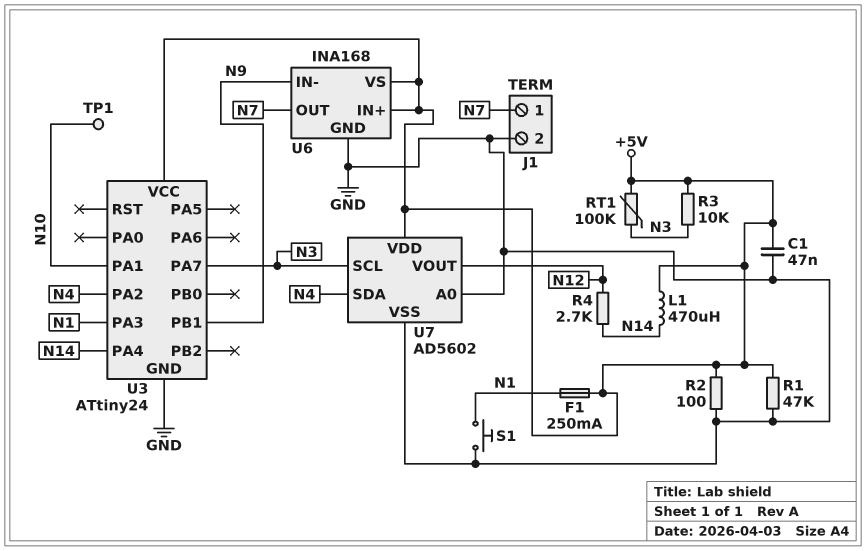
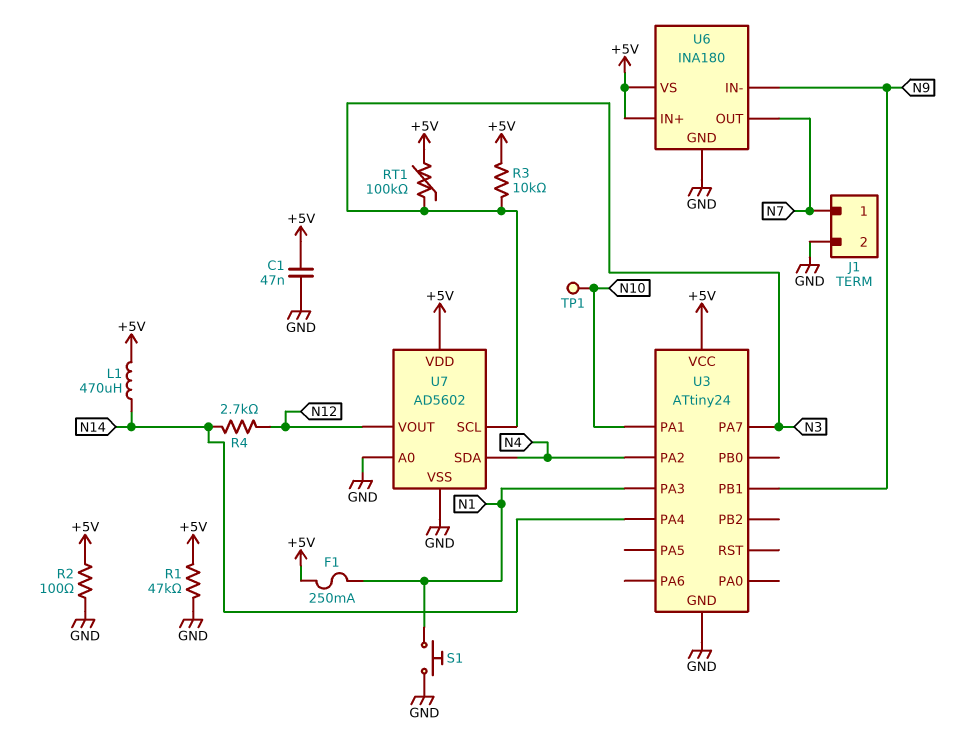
U6: INA168 -> INA180

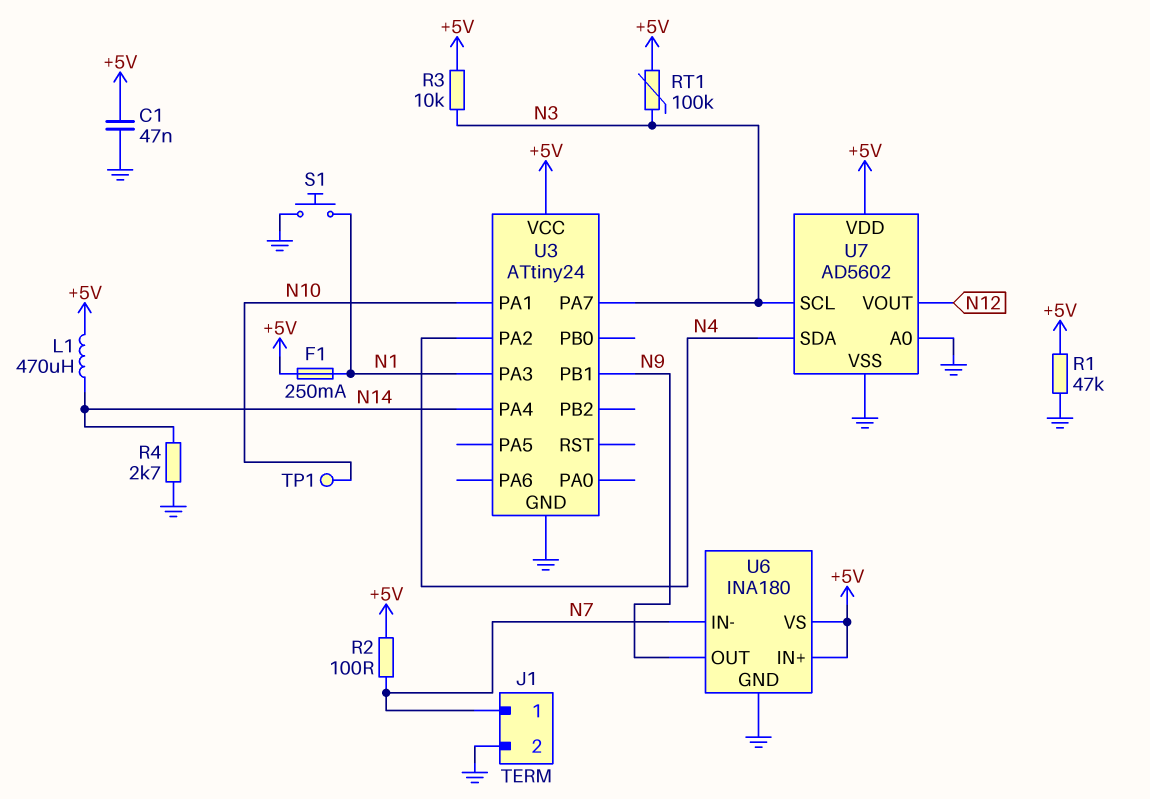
R2: 100 (+5V, GND) -> 100 (+5V, N7)
R4: 2.7k (N12, N14) -> 2.7k (GND, N14)
U6 pin IN-: N9 -> N7
U6 pin OUT: N7 -> N9

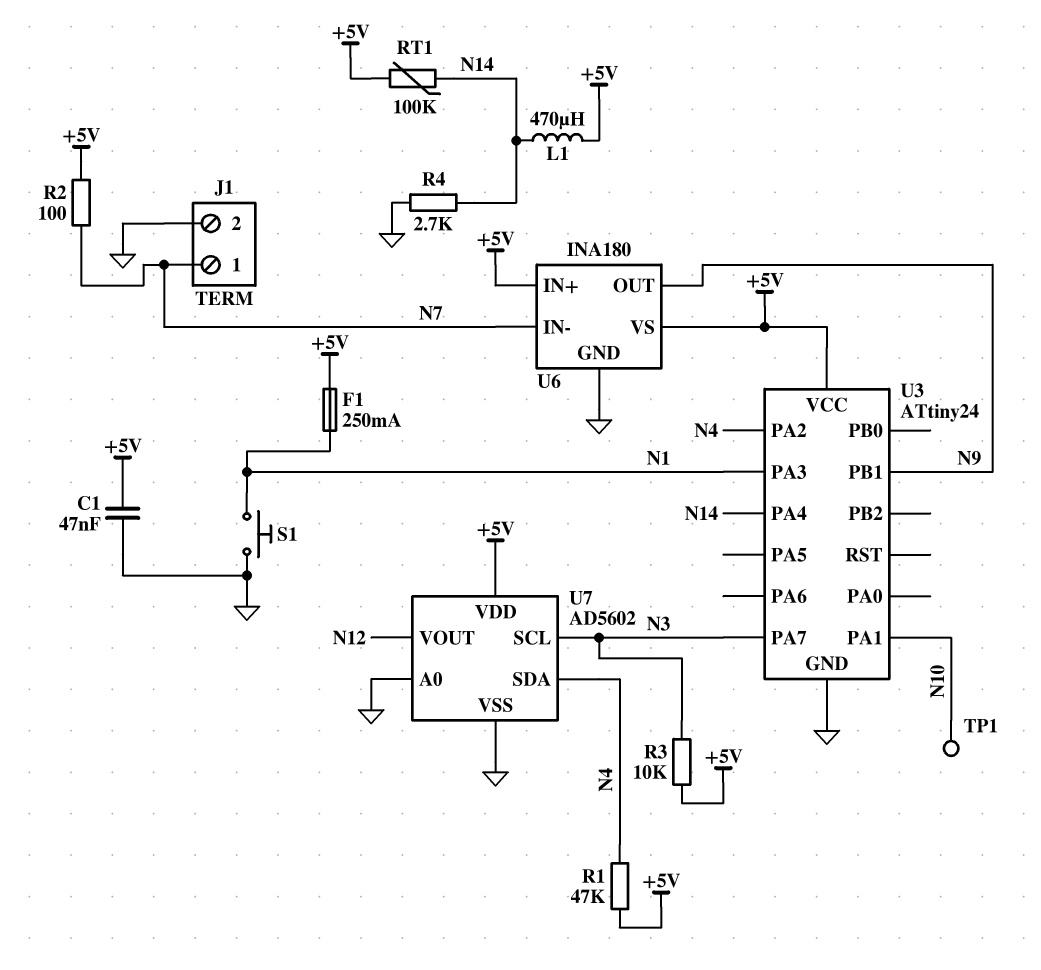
R1: 47k (+5V, GND) -> 47k (+5V, N4)
RT1: 100k (+5V, N3) -> 100k (+5V, N14)

